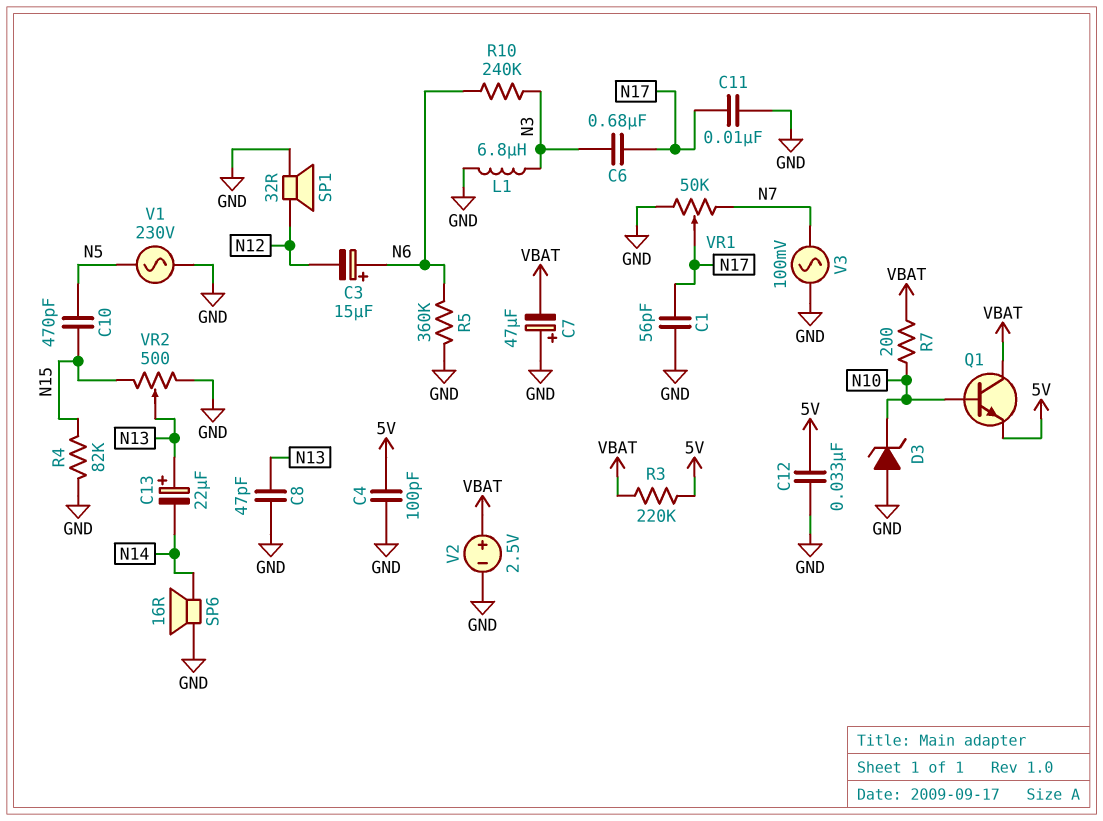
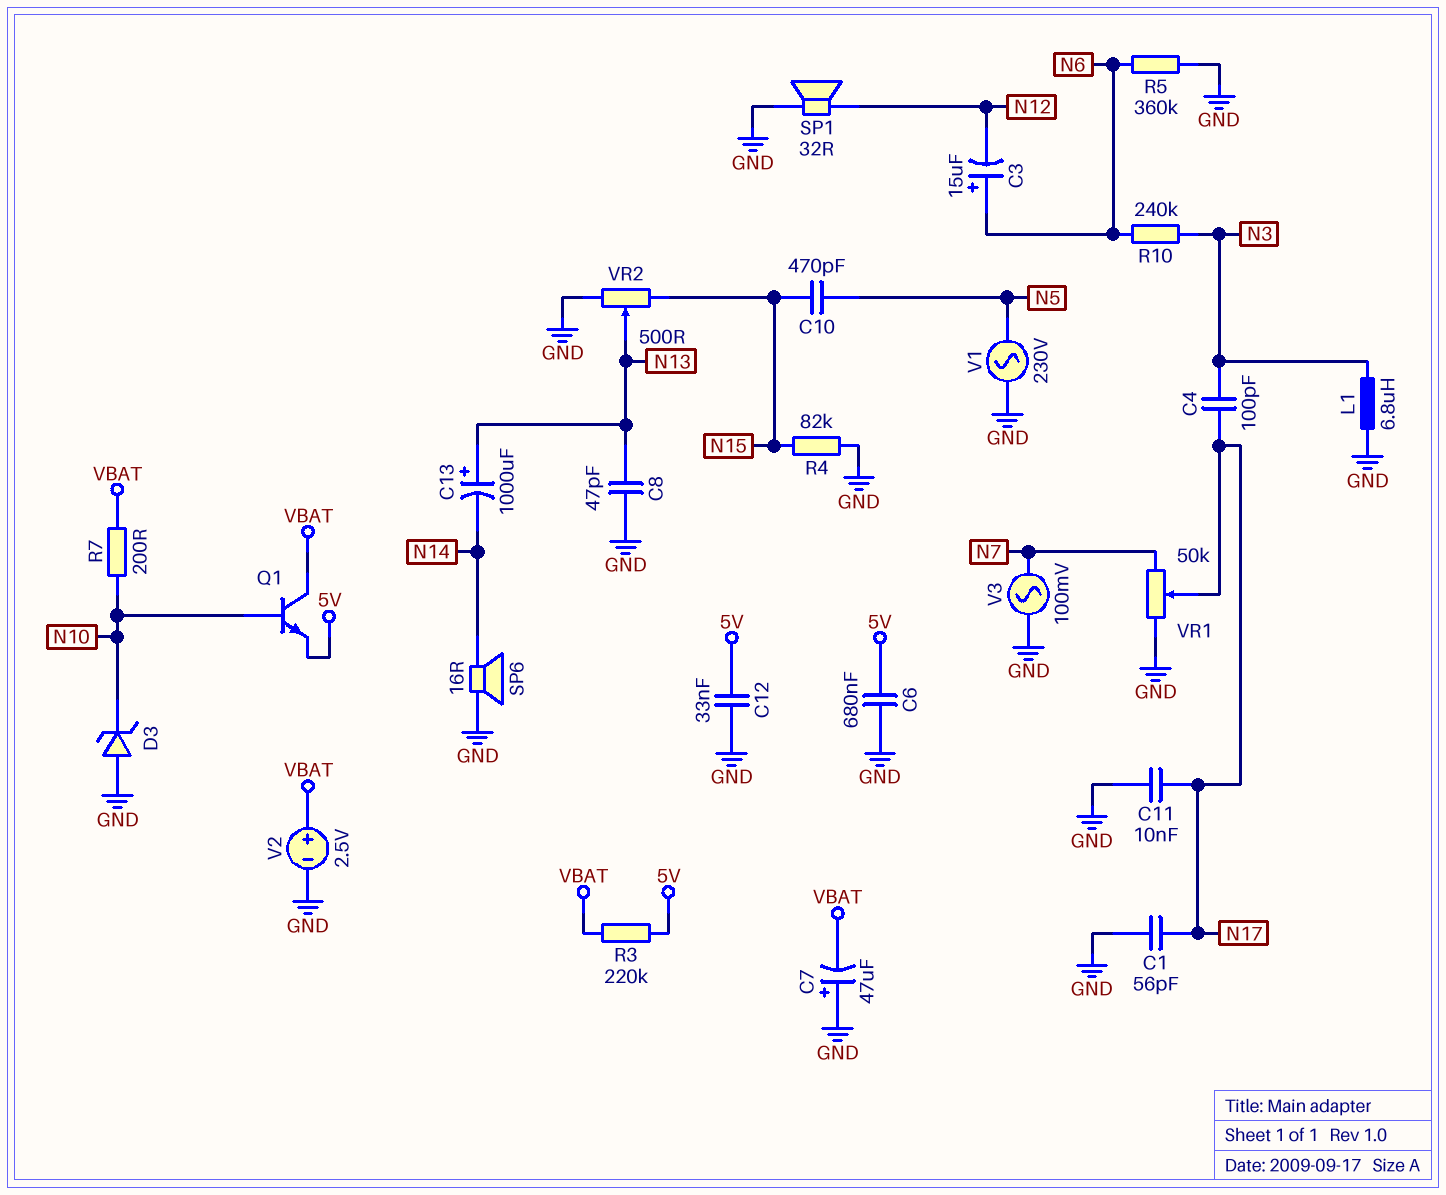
C4: 100pF (5V, GND) -> 100pF (N3, N17)
C6: 680nF (N3, N17) -> 680nF (5V, GND)
C13: 22uF (plus N13, minus N14) -> 1000uF (plus N13, minus N14)

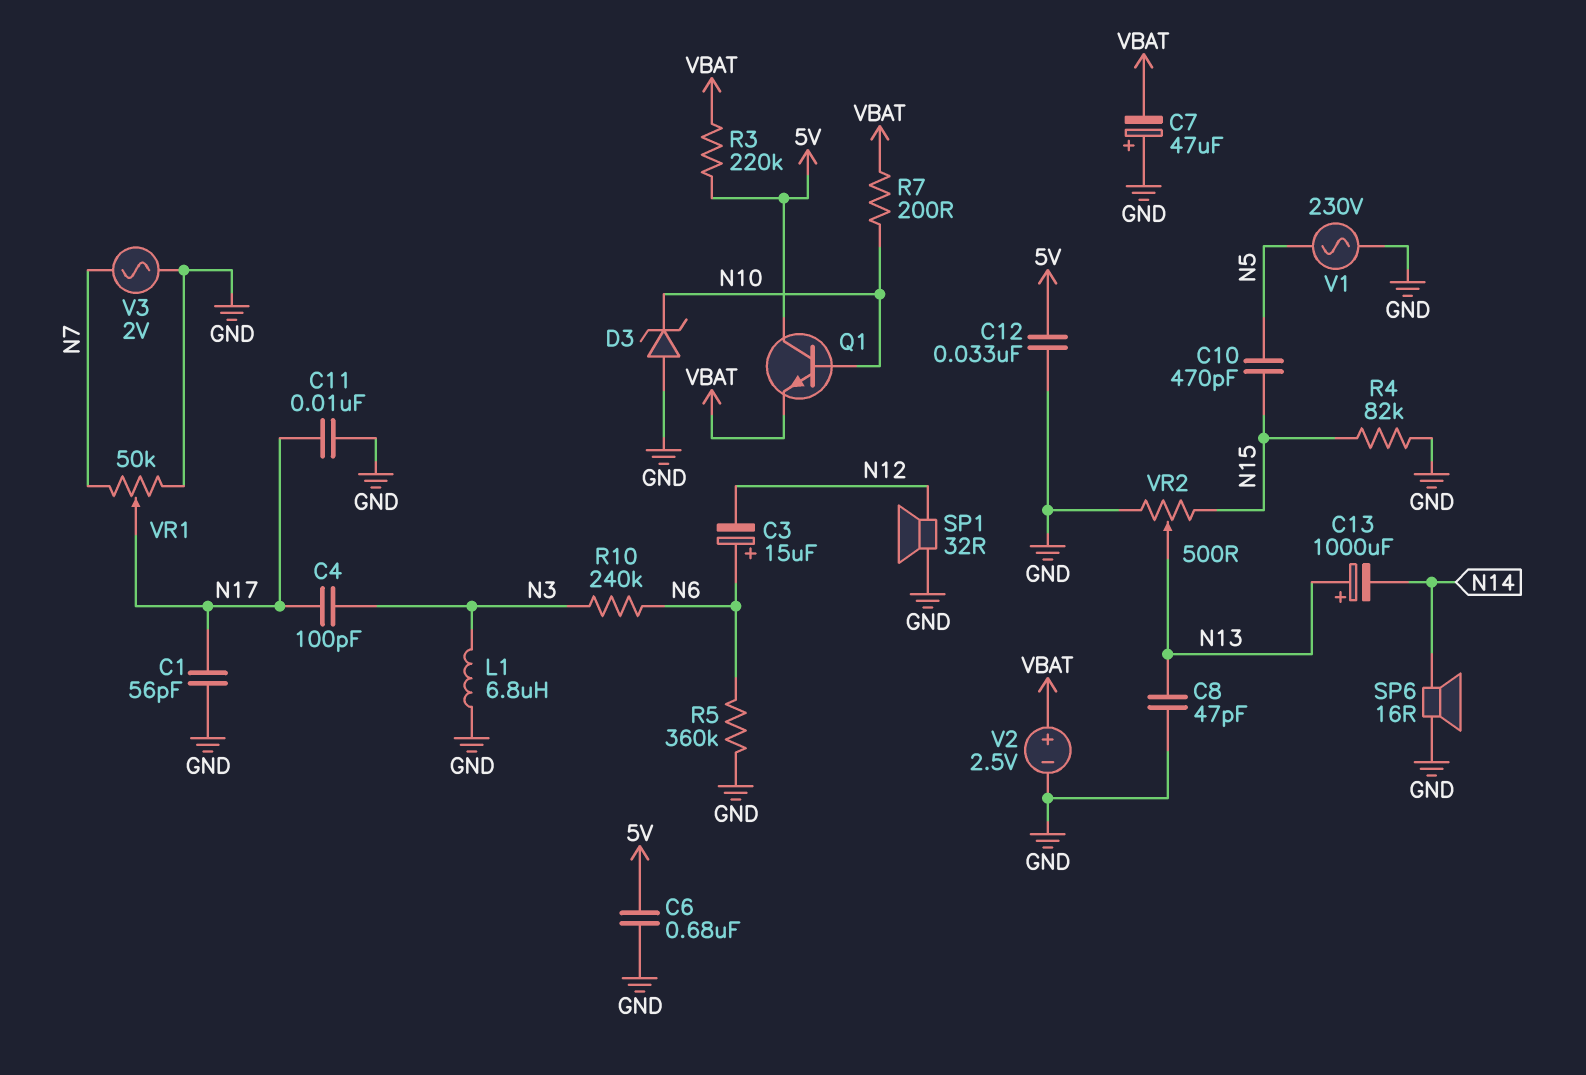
Q1: NPN (B N10, C VBAT, E 5V) -> NPN (B N10, C 5V, E VBAT)
V3: AC 100mV (GND, N7) -> AC 2V (GND, N7)

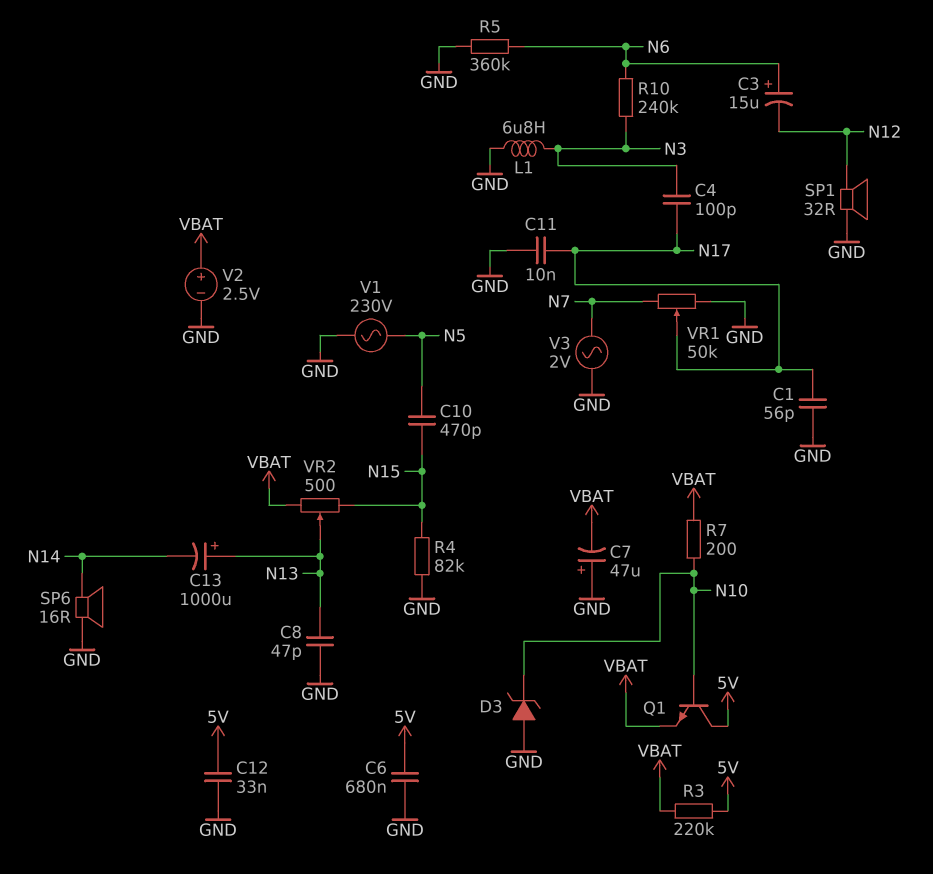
VR2: 500 (GND, N15, wiper N13) -> 500 (N15, VBAT, wiper N13)

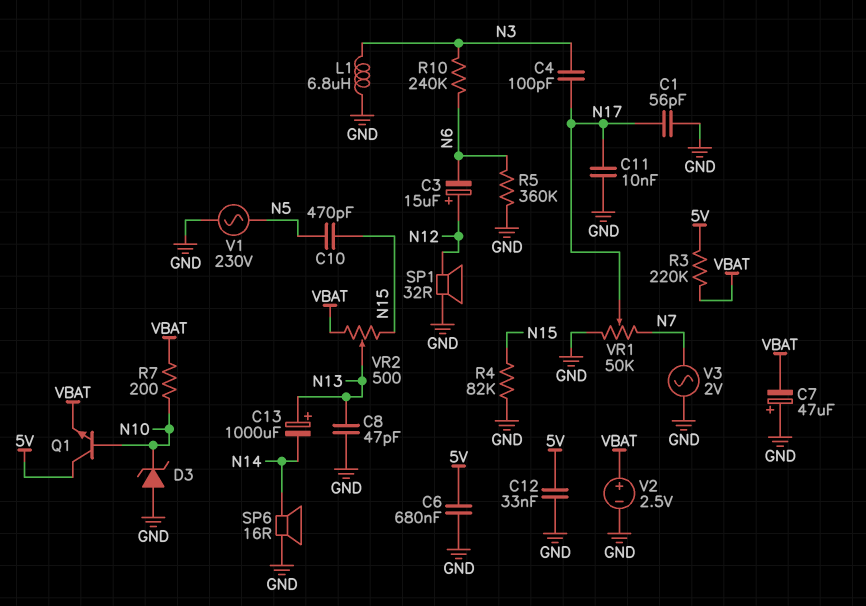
C3: 15uF (plus N6, minus N12) -> 15uF (plus N12, minus N6)

